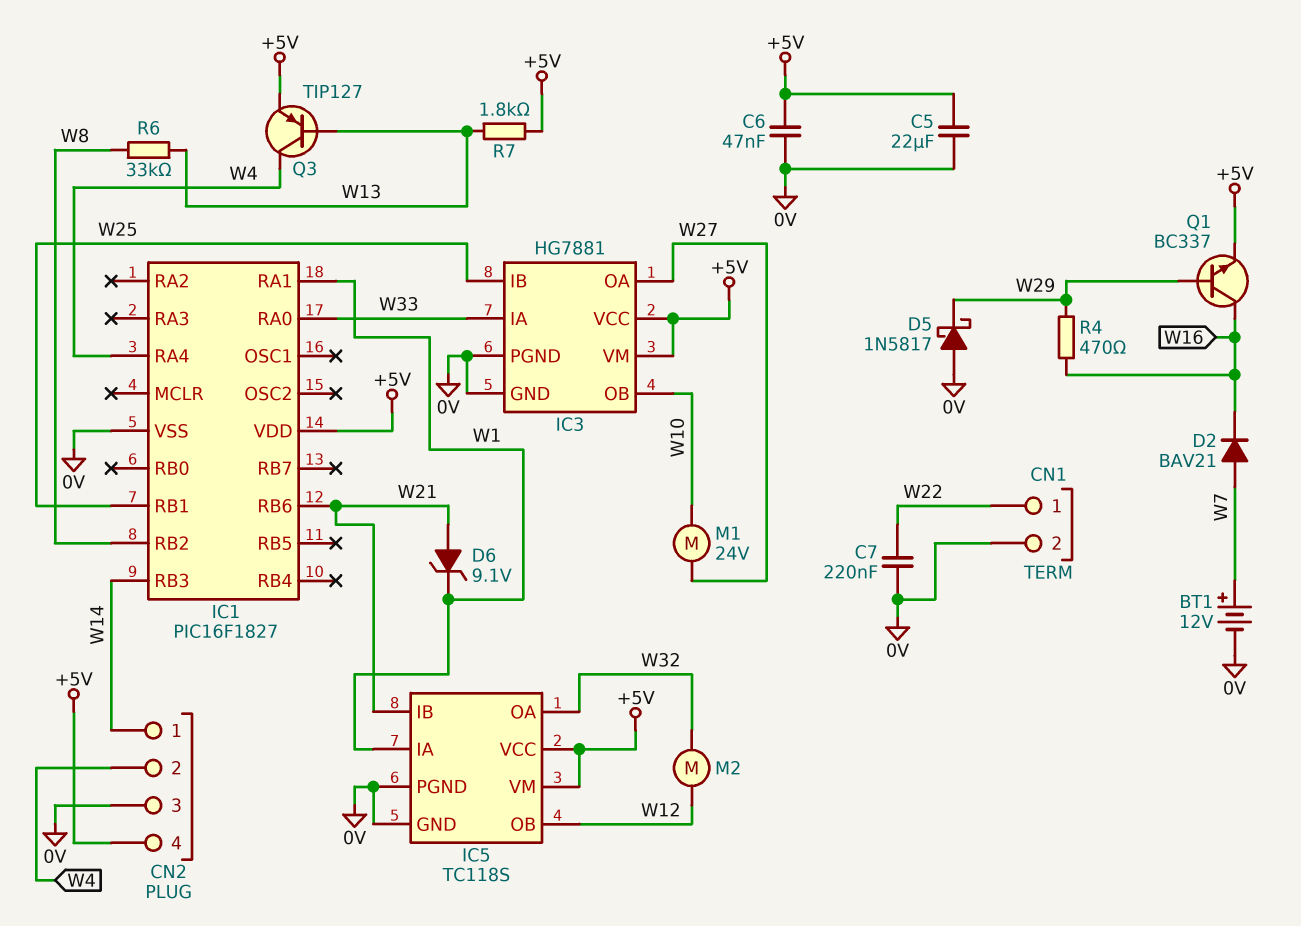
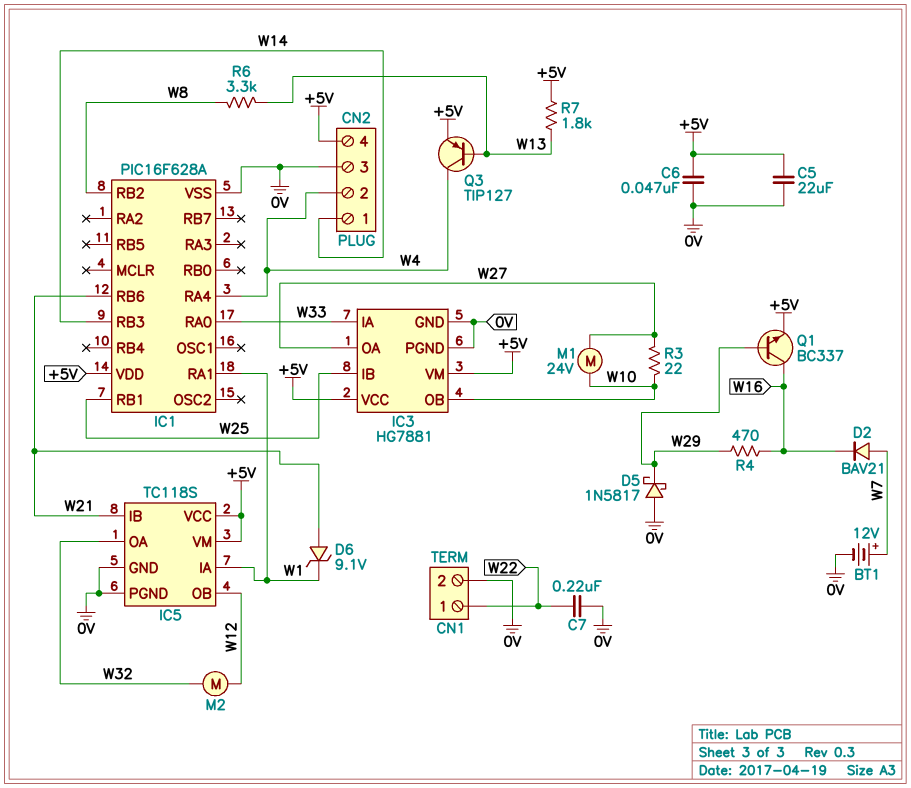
IC1: PIC16F1827 -> PIC16F628A
R3: none -> 22 (W10, W27)
R6: 33k (W8, W13) -> 3.3k (W8, W13)

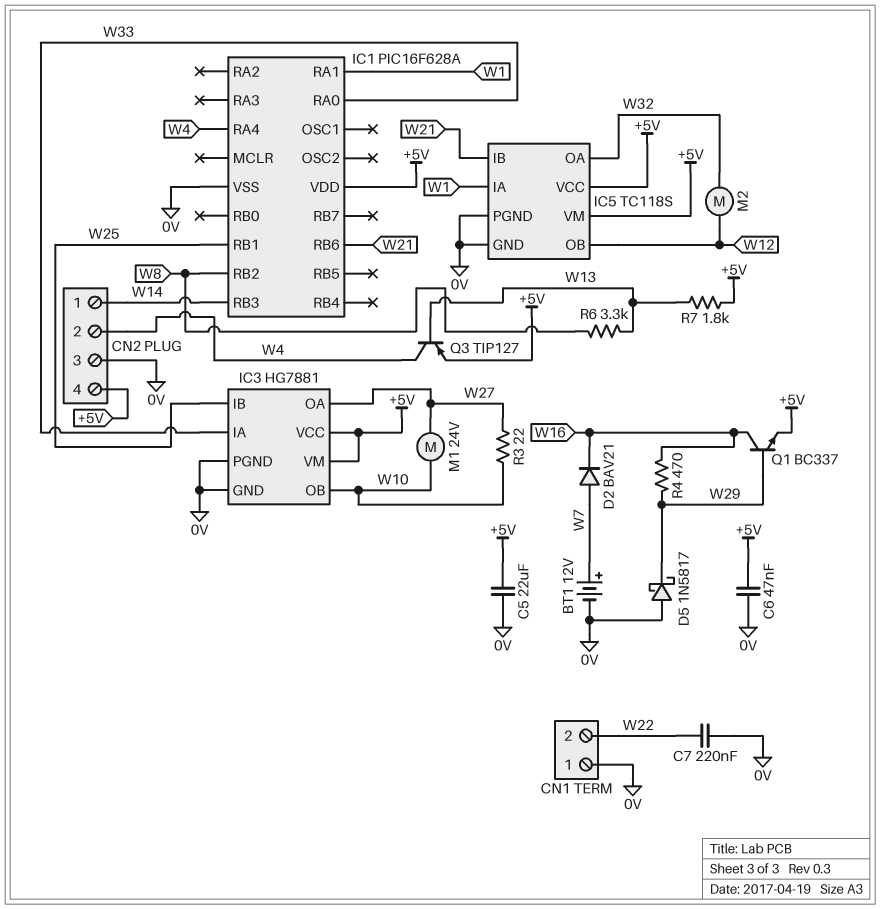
CN1 pin 1: W22 -> 0V
CN1 pin 2: 0V -> W22
D6: zener 9.1V (A W21, K W1) -> none

